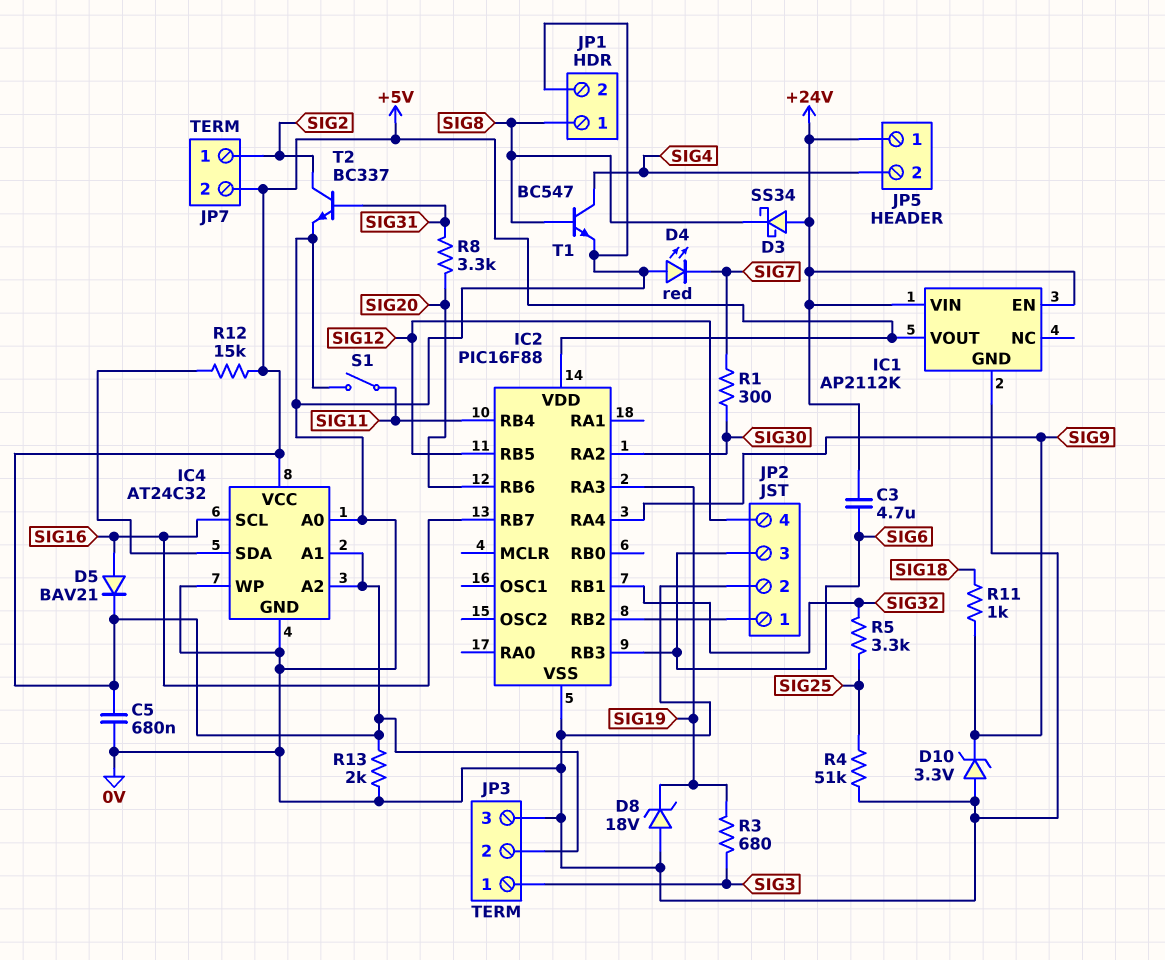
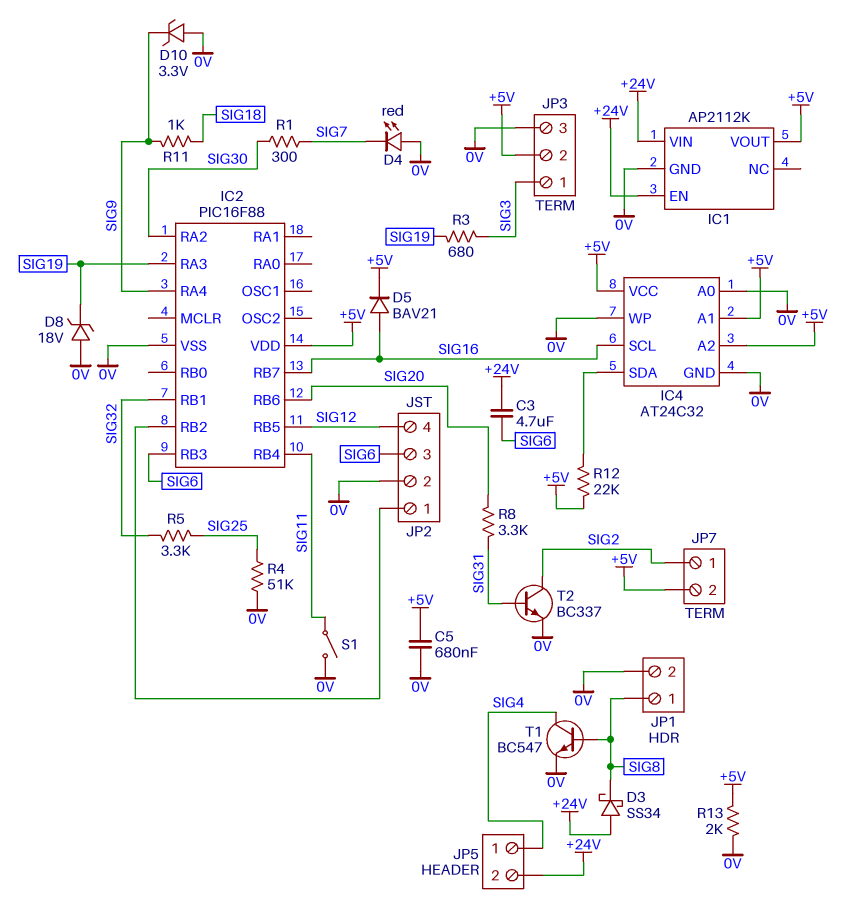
JP5 pin 1: +24V -> SIG4
JP5 pin 2: SIG4 -> +24V
R12: 15k (+5V, IC4/SDA) -> 22k (+5V, IC4/SDA)

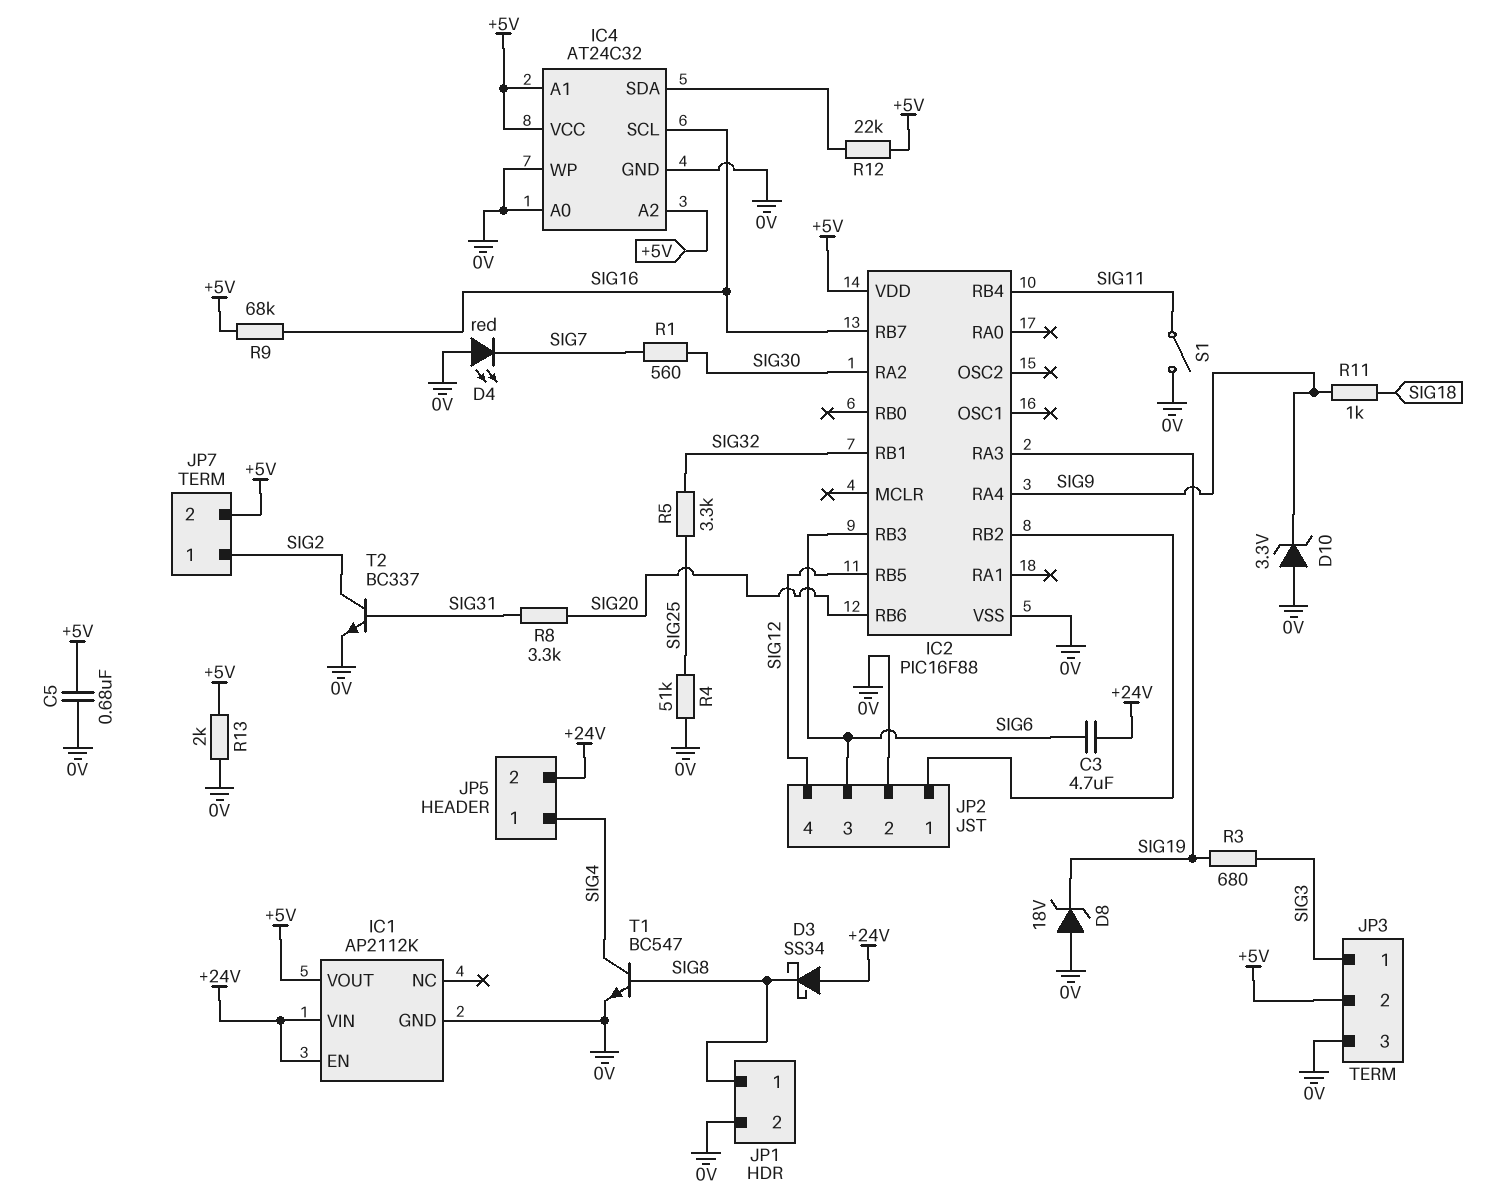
D5: diode BAV21 (A SIG16, K +5V) -> none
R1: 300 (SIG7, SIG30) -> 560 (SIG7, SIG30)
R9: none -> 68k (+5V, SIG16)

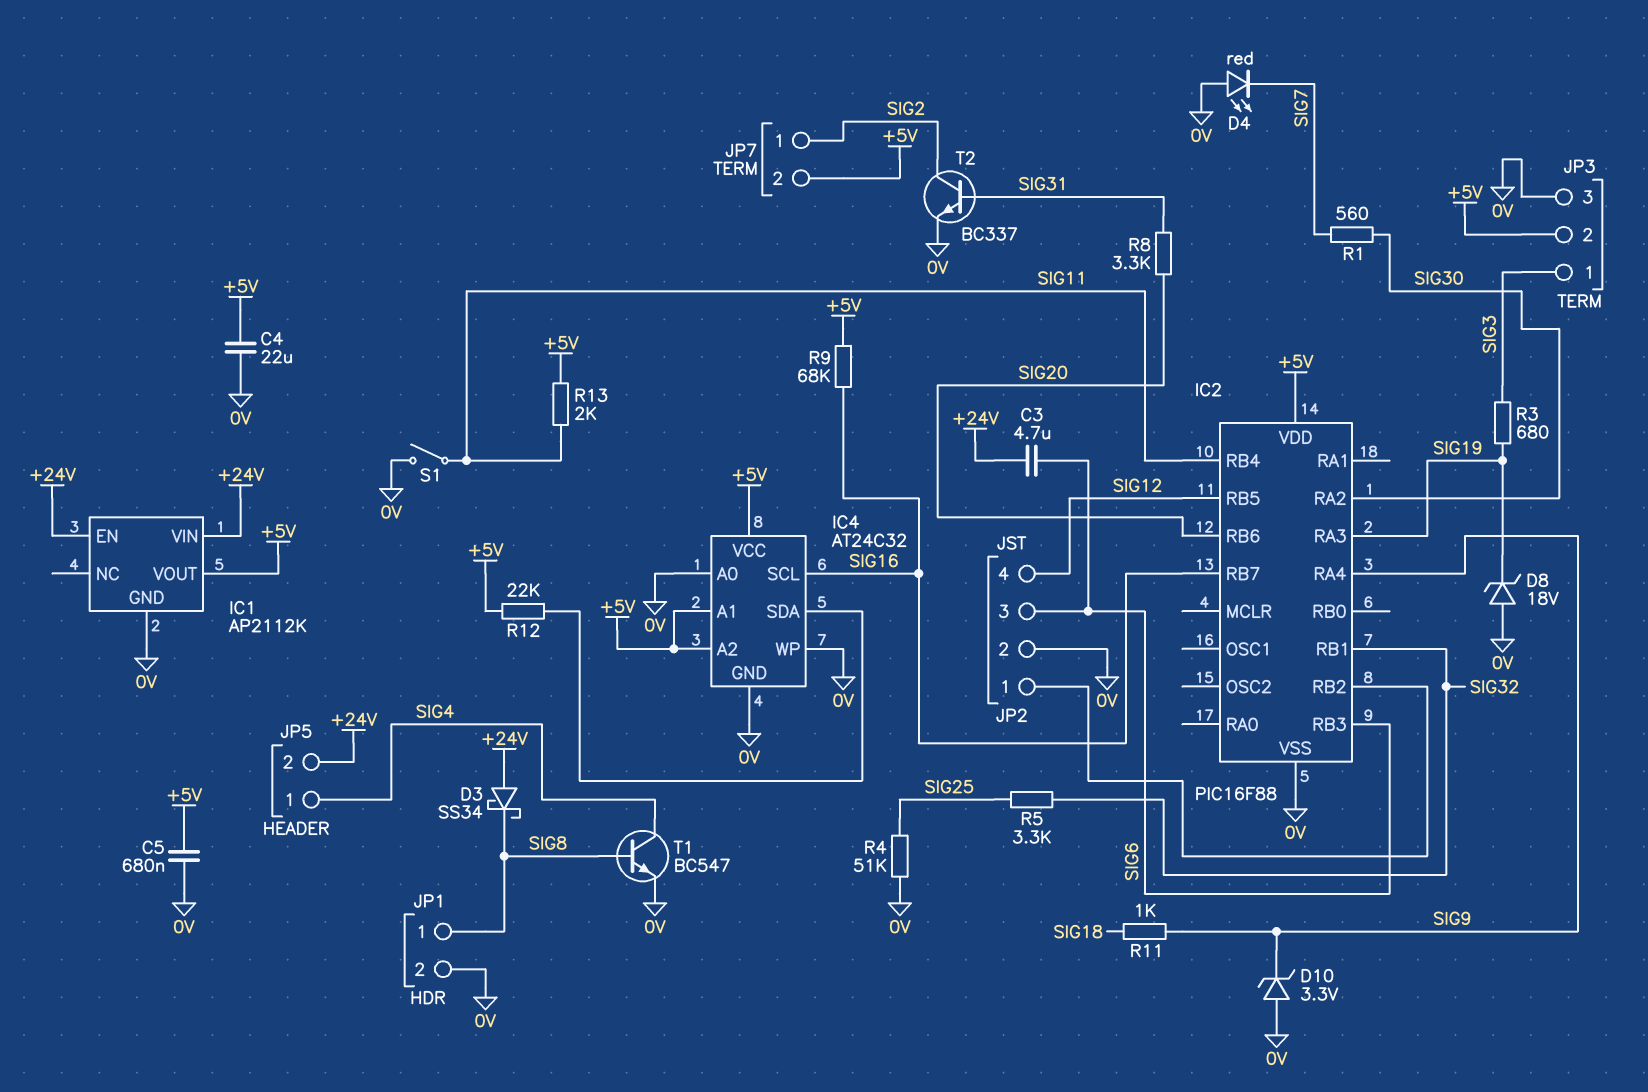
C4: none -> 22uF (+5V, 0V)
R13: 2k (+5V, 0V) -> 2k (+5V, SIG11)

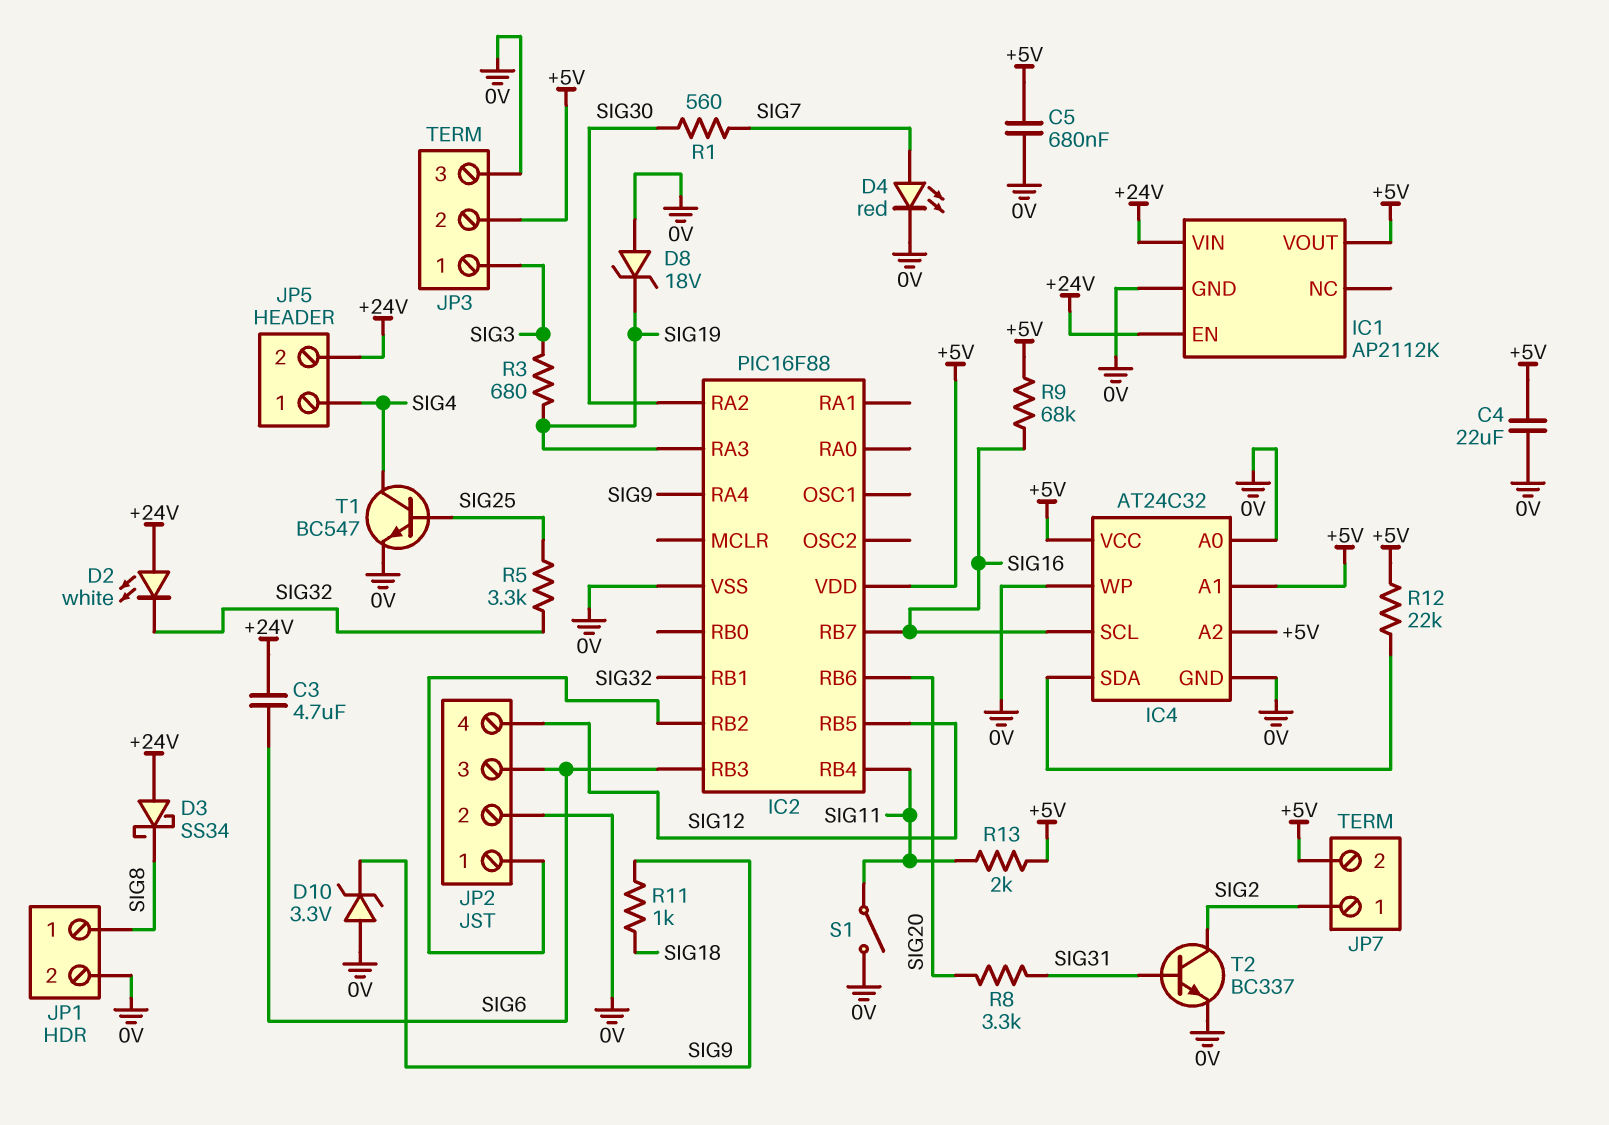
D2: none -> LED white (A +24V, K SIG32)
D4: LED red (A 0V, K SIG7) -> LED red (A SIG7, K 0V)
R4: 51k (0V, SIG25) -> none
T1: NPN BC547 (B SIG8, C SIG4, E 0V) -> NPN BC547 (B SIG25, C SIG4, E 0V)

